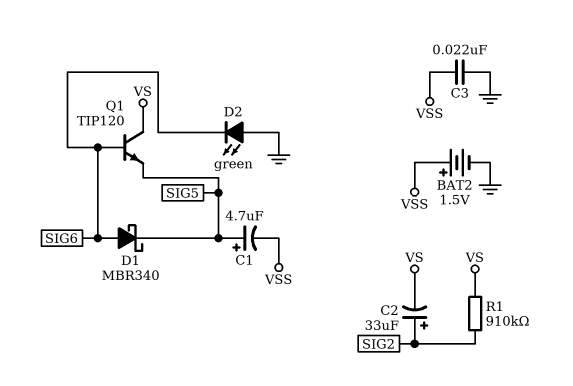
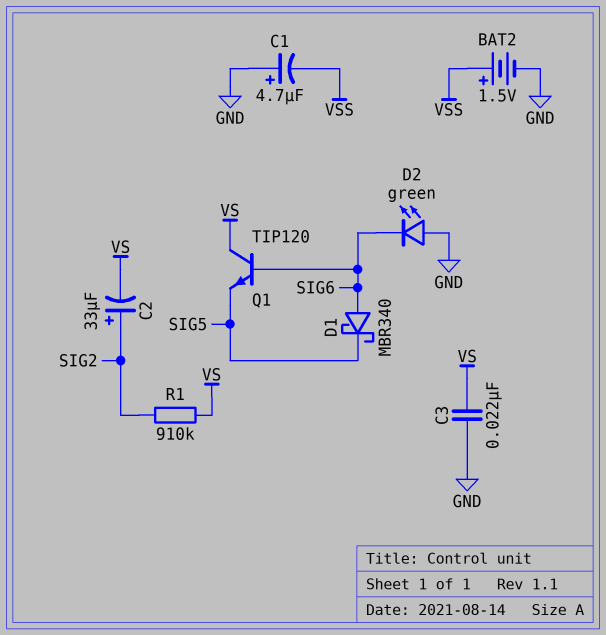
C1: 4.7uF (plus SIG5, minus VSS) -> 4.7uF (plus GND, minus VSS)
C3: 22nF (GND, VSS) -> 22nF (GND, VS)

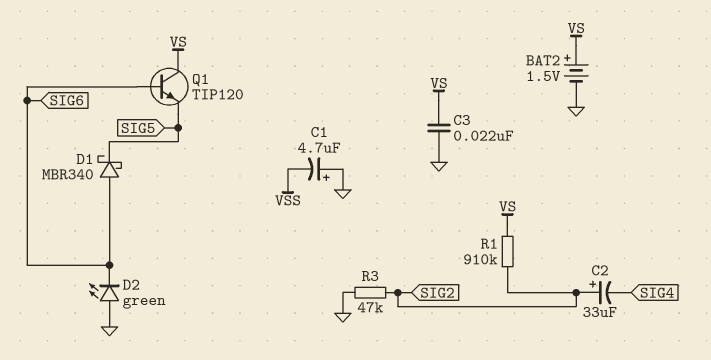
BAT2: 1.5V (plus VSS, minus GND) -> 1.5V (plus VS, minus GND)
C2: 33uF (plus SIG2, minus VS) -> 33uF (plus SIG2, minus SIG4)
R3: none -> 47k (GND, SIG2)

